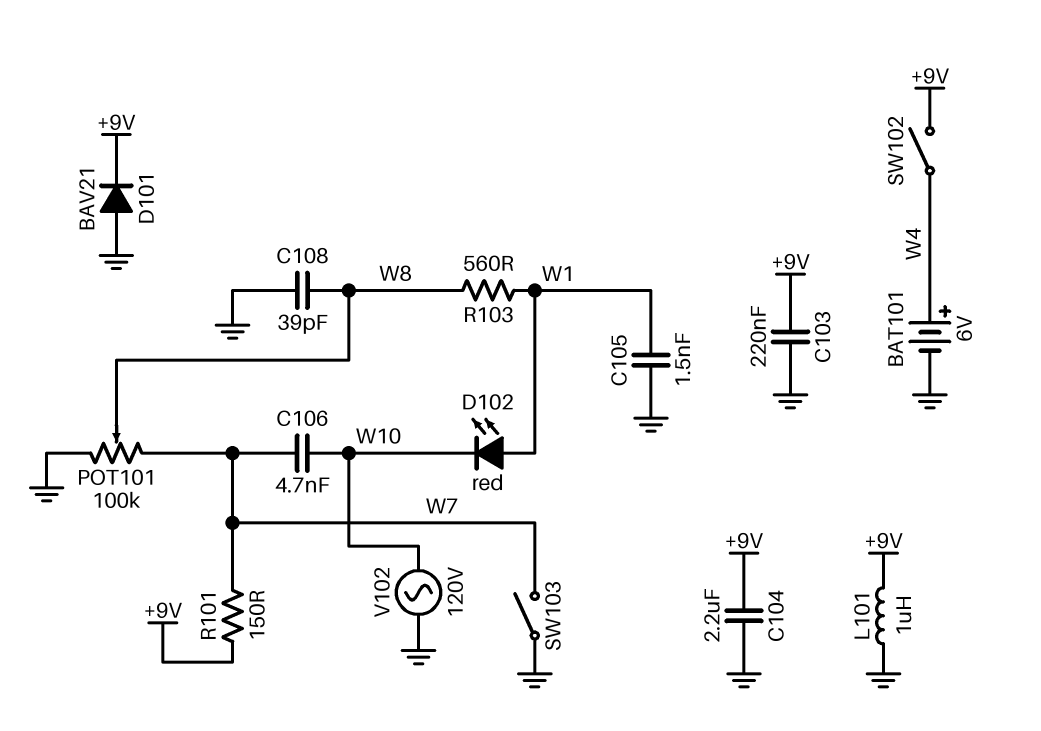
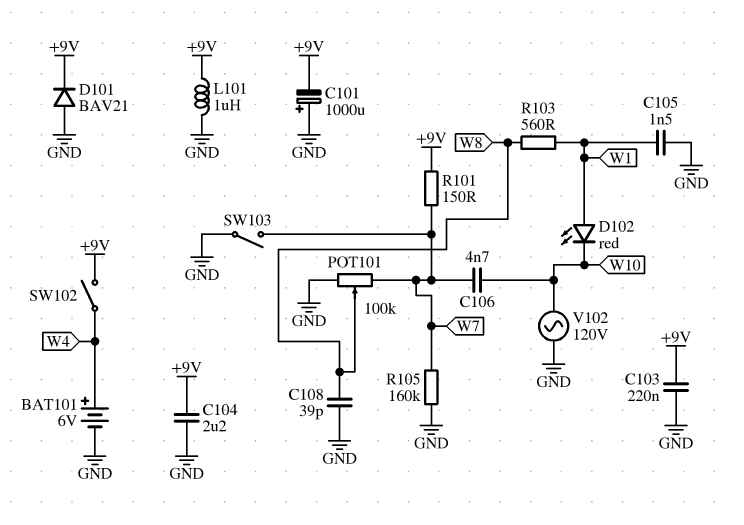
C101: none -> 1000uF (plus GND, minus +9V)
R105: none -> 160k (GND, W7)

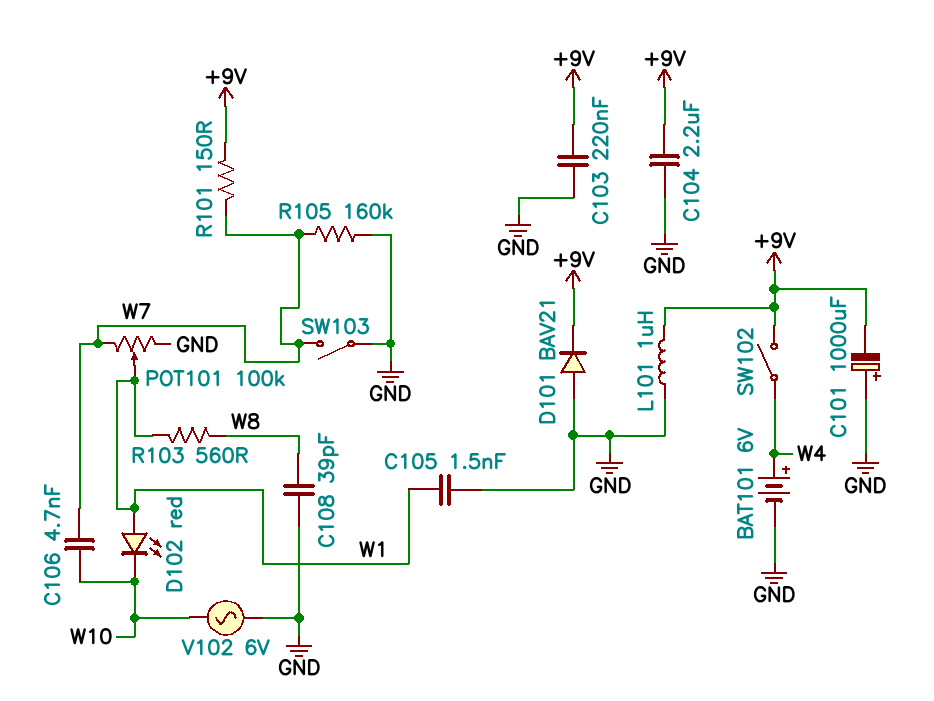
POT101: 100k (GND, W7, wiper W8) -> 100k (GND, W7, wiper W1)
V102: AC 120V (GND, W10) -> AC 6V (GND, W10)

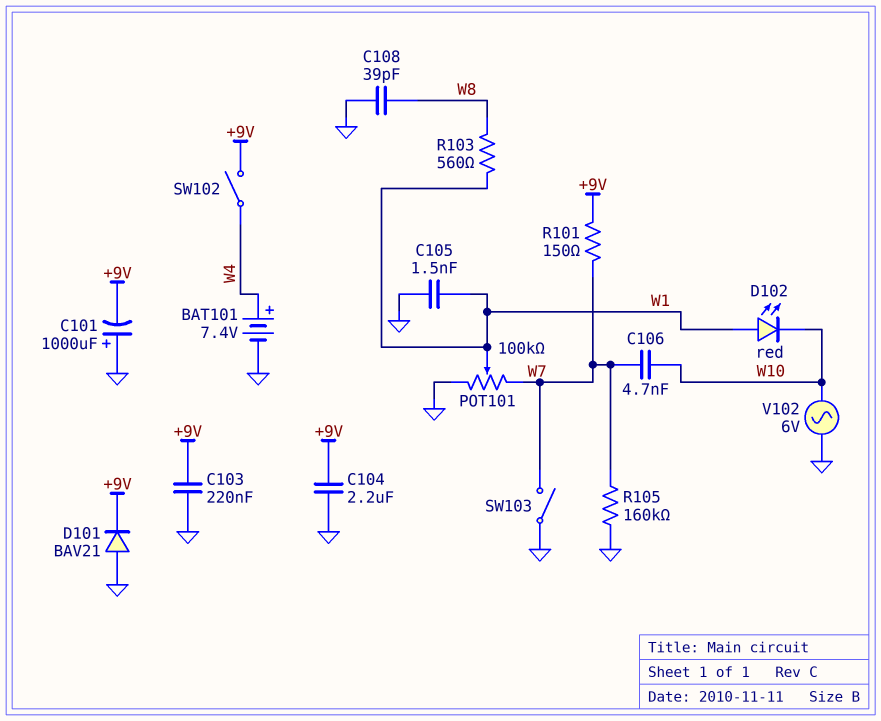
BAT101: 6V (plus W4, minus GND) -> 7.4V (plus W4, minus GND)
L101: 1uH (+9V, GND) -> none

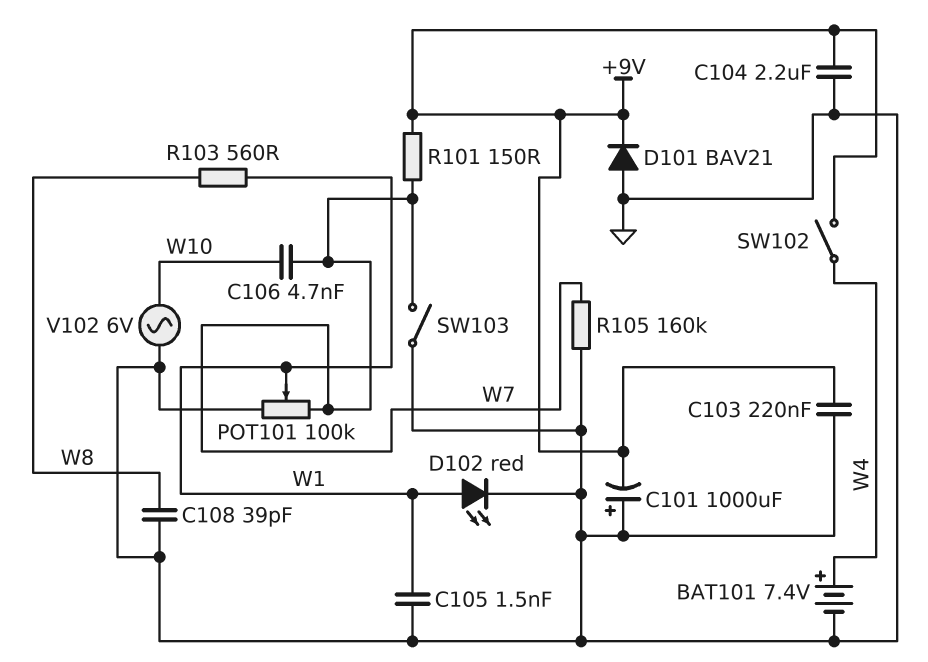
D102: LED red (A W1, K W10) -> LED red (A W1, K GND)

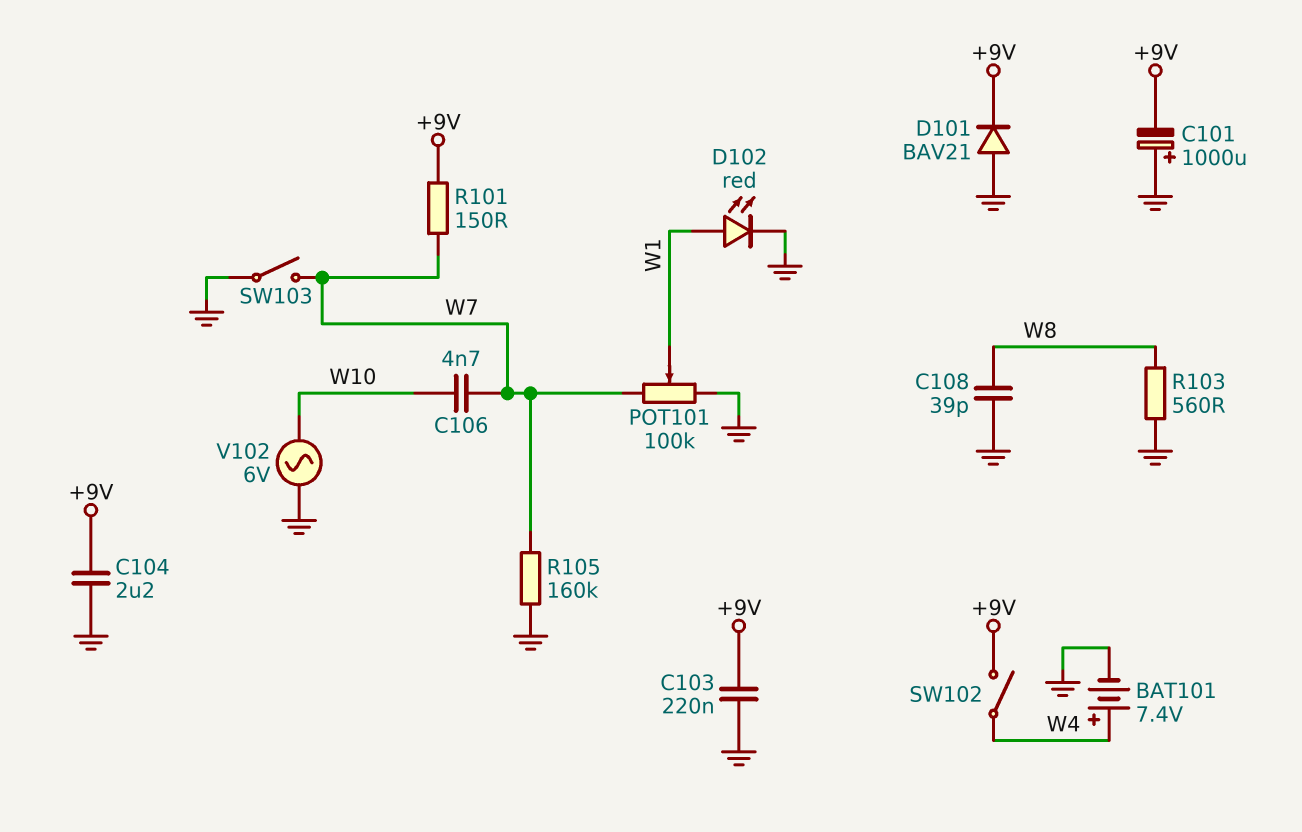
C105: 1.5nF (GND, W1) -> none
R103: 560 (W1, W8) -> 560 (GND, W8)

